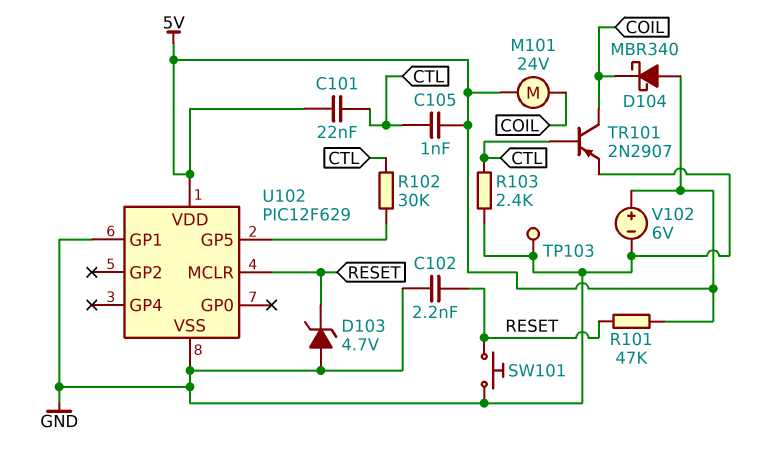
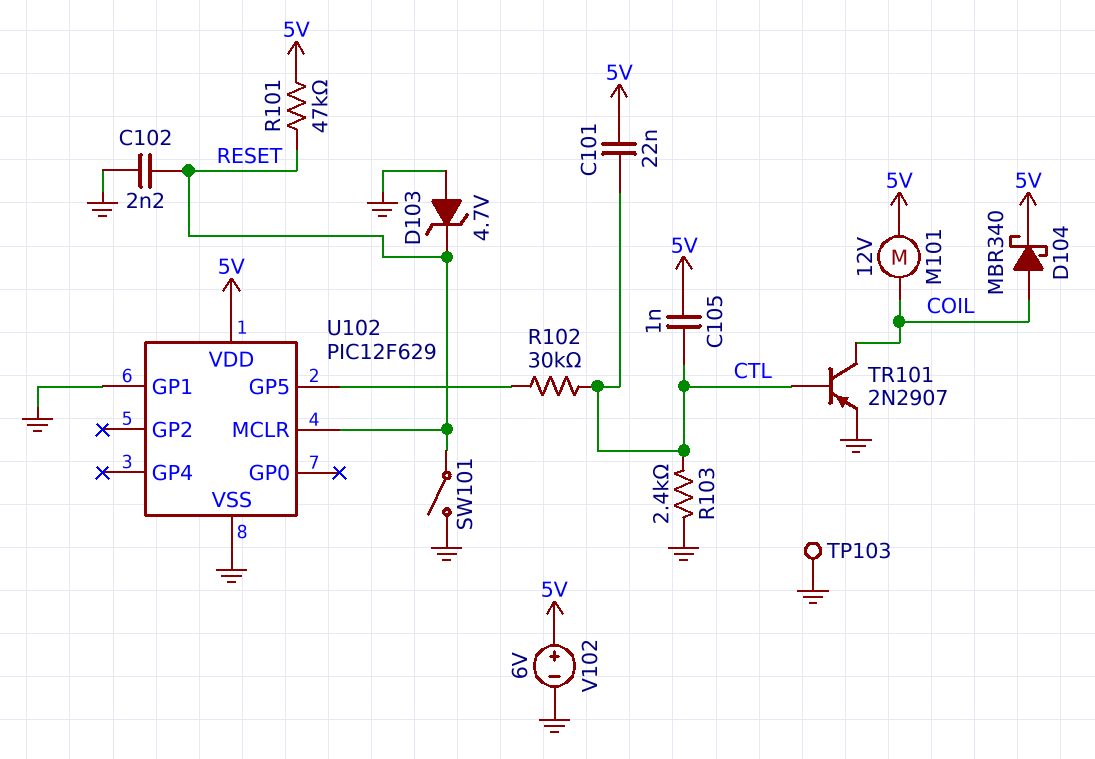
D104: schottky MBR340 (A 5V, K COIL) -> schottky MBR340 (A COIL, K 5V)
M101: motor 24V (5V, COIL) -> motor 12V (5V, COIL)
SW101: button (GND, RESET) -> switch (GND, RESET)

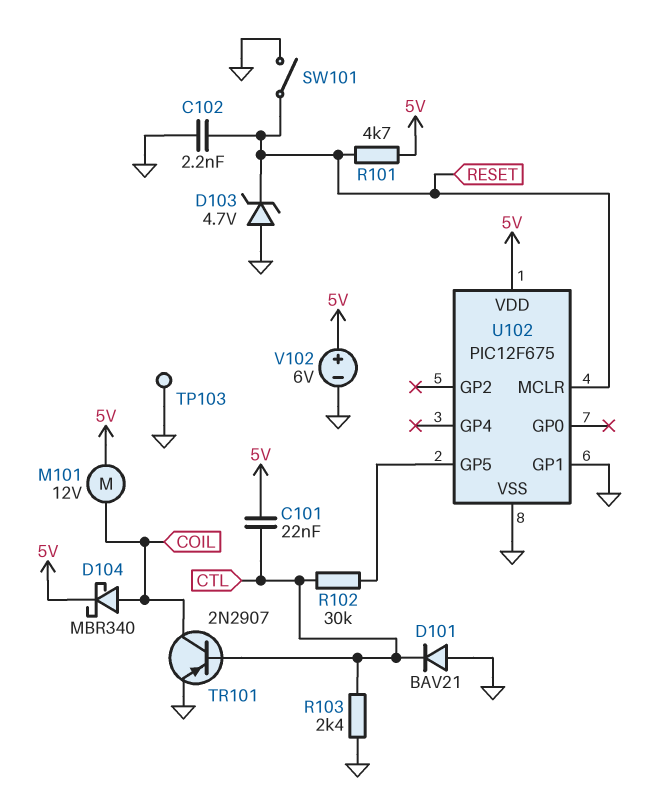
C105: 1nF (5V, CTL) -> none
D101: none -> diode BAV21 (A GND, K CTL)
R101: 47k (5V, RESET) -> 4.7k (5V, RESET)
U102: PIC12F629 -> PIC12F675

